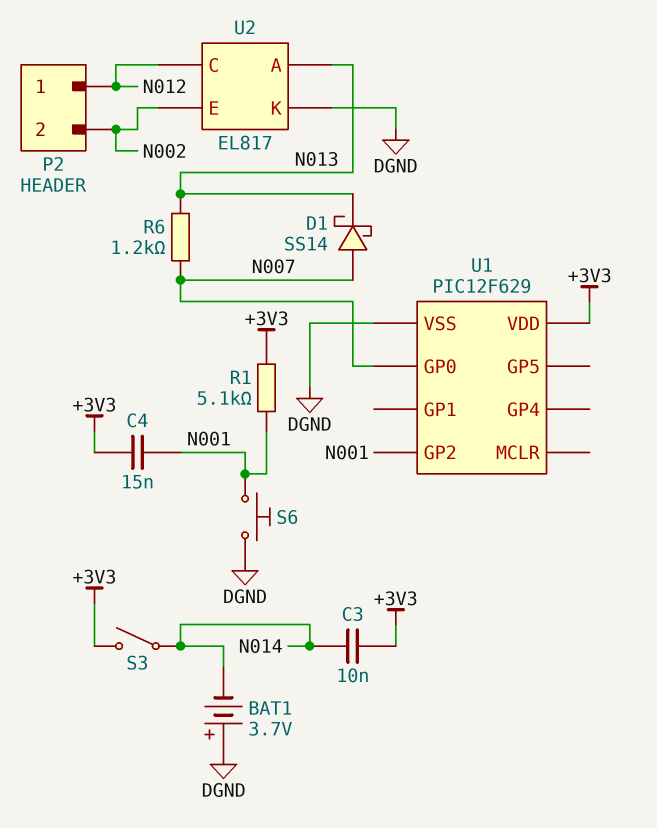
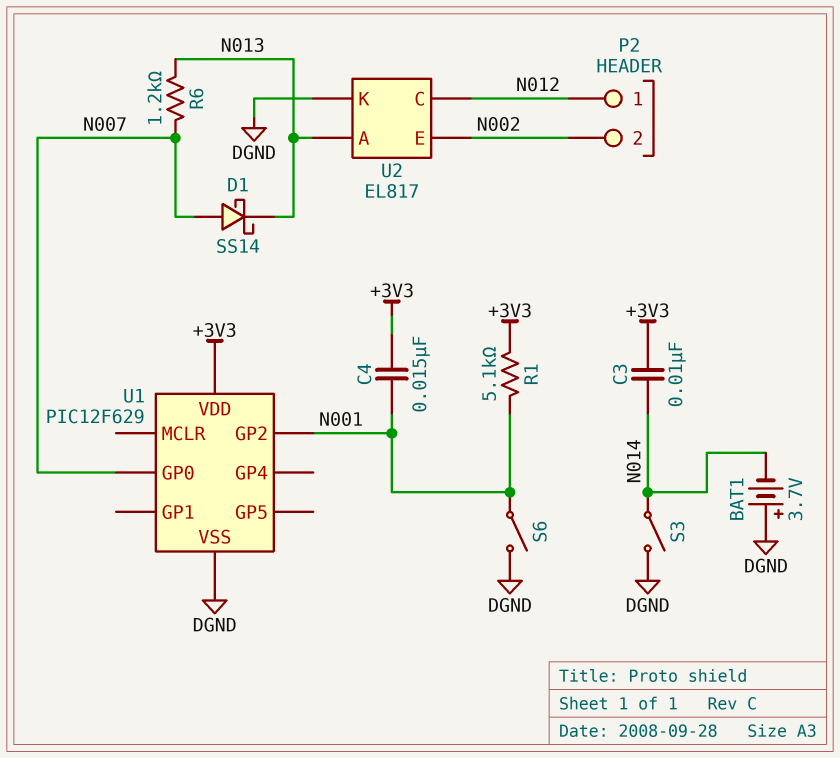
S3: switch (+3V3, N014) -> switch (DGND, N014)
S6: button (DGND, N001) -> switch (DGND, N001)

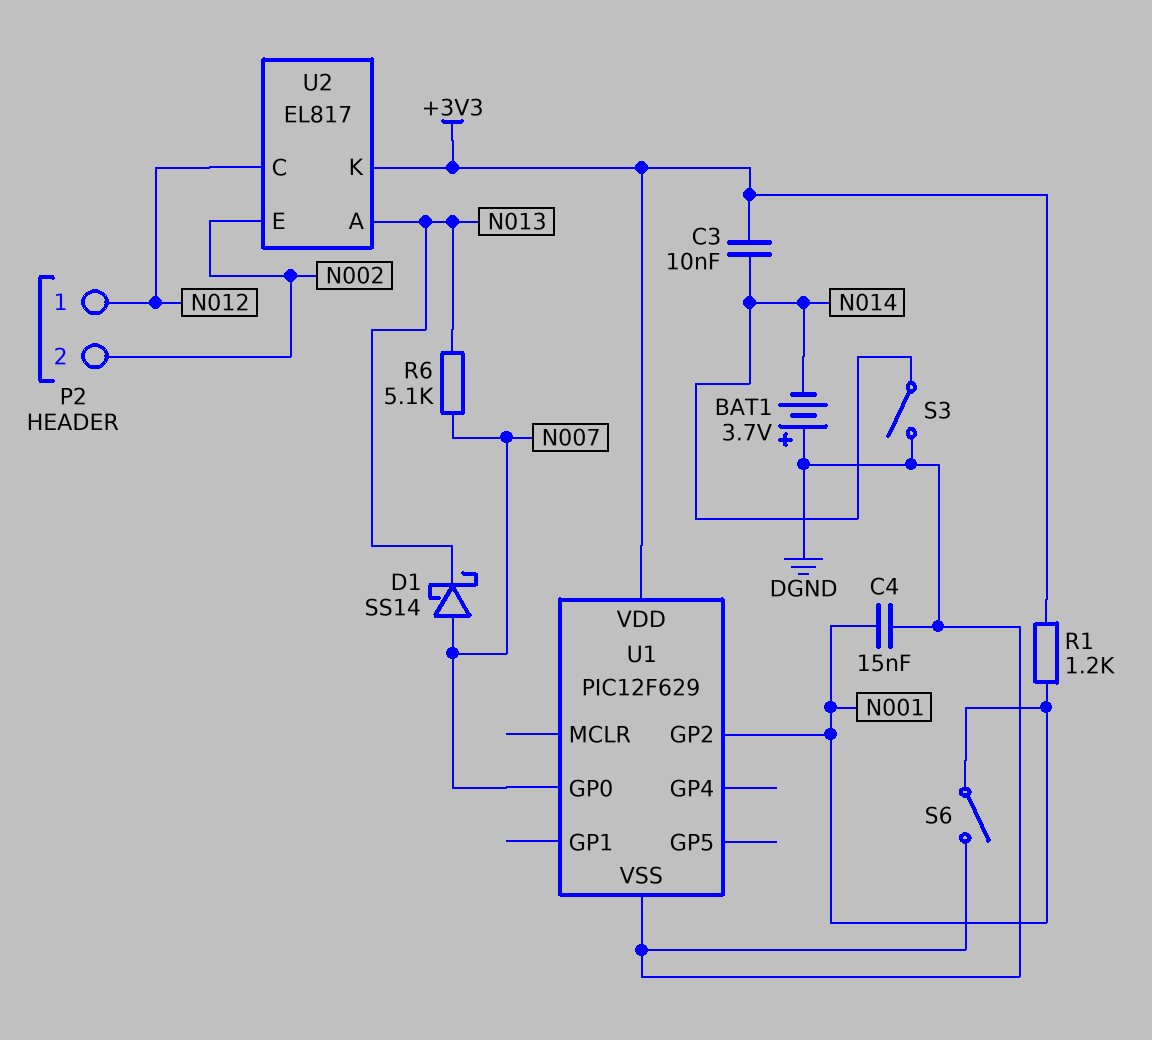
C4: 15nF (+3V3, N001) -> 15nF (DGND, N001)
R1: 5.1k (+3V3, N001) -> 1.2k (+3V3, N001)
R6: 1.2k (N007, N013) -> 5.1k (N007, N013)
U2 pin K: DGND -> +3V3

